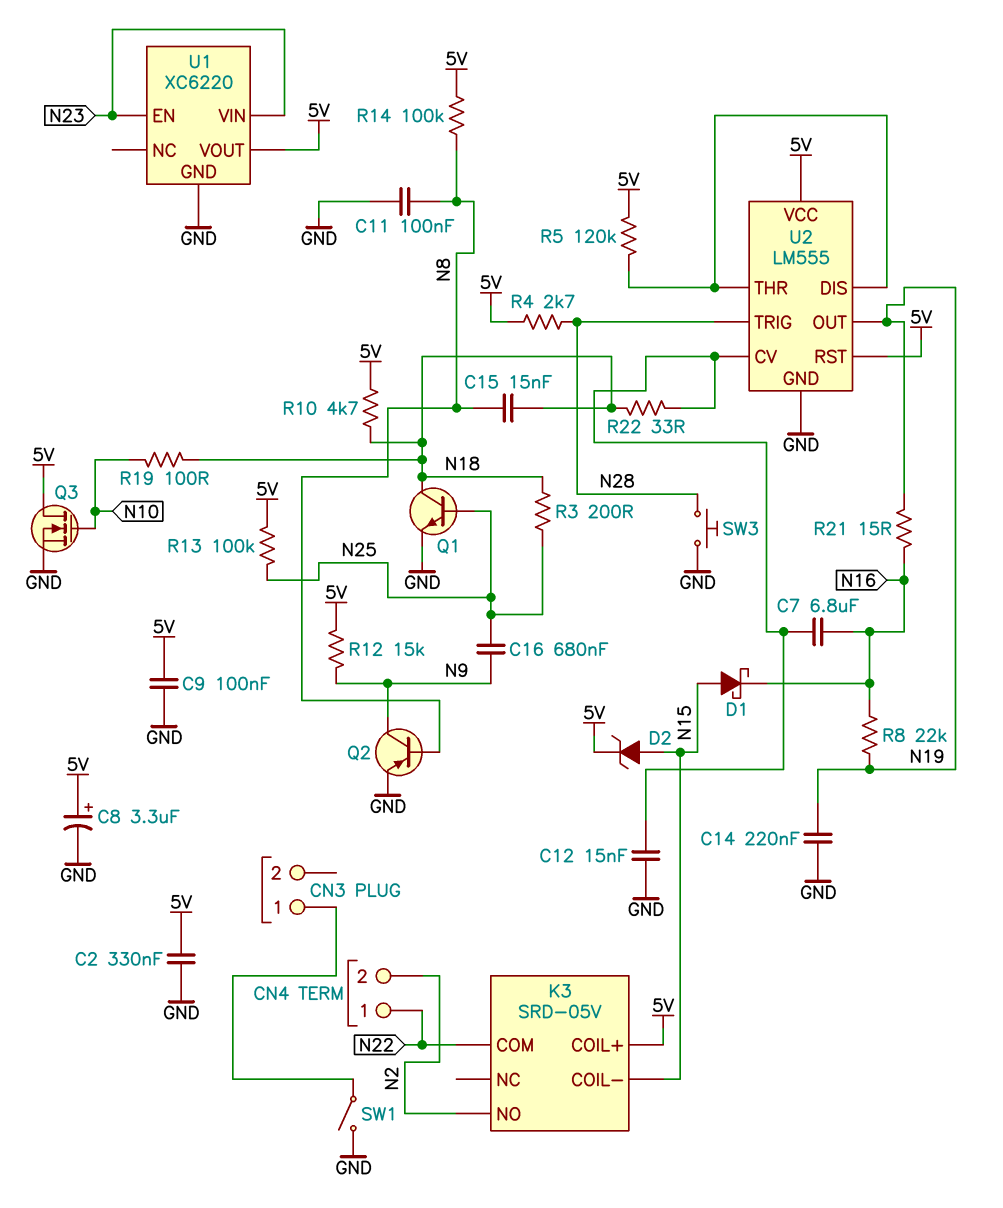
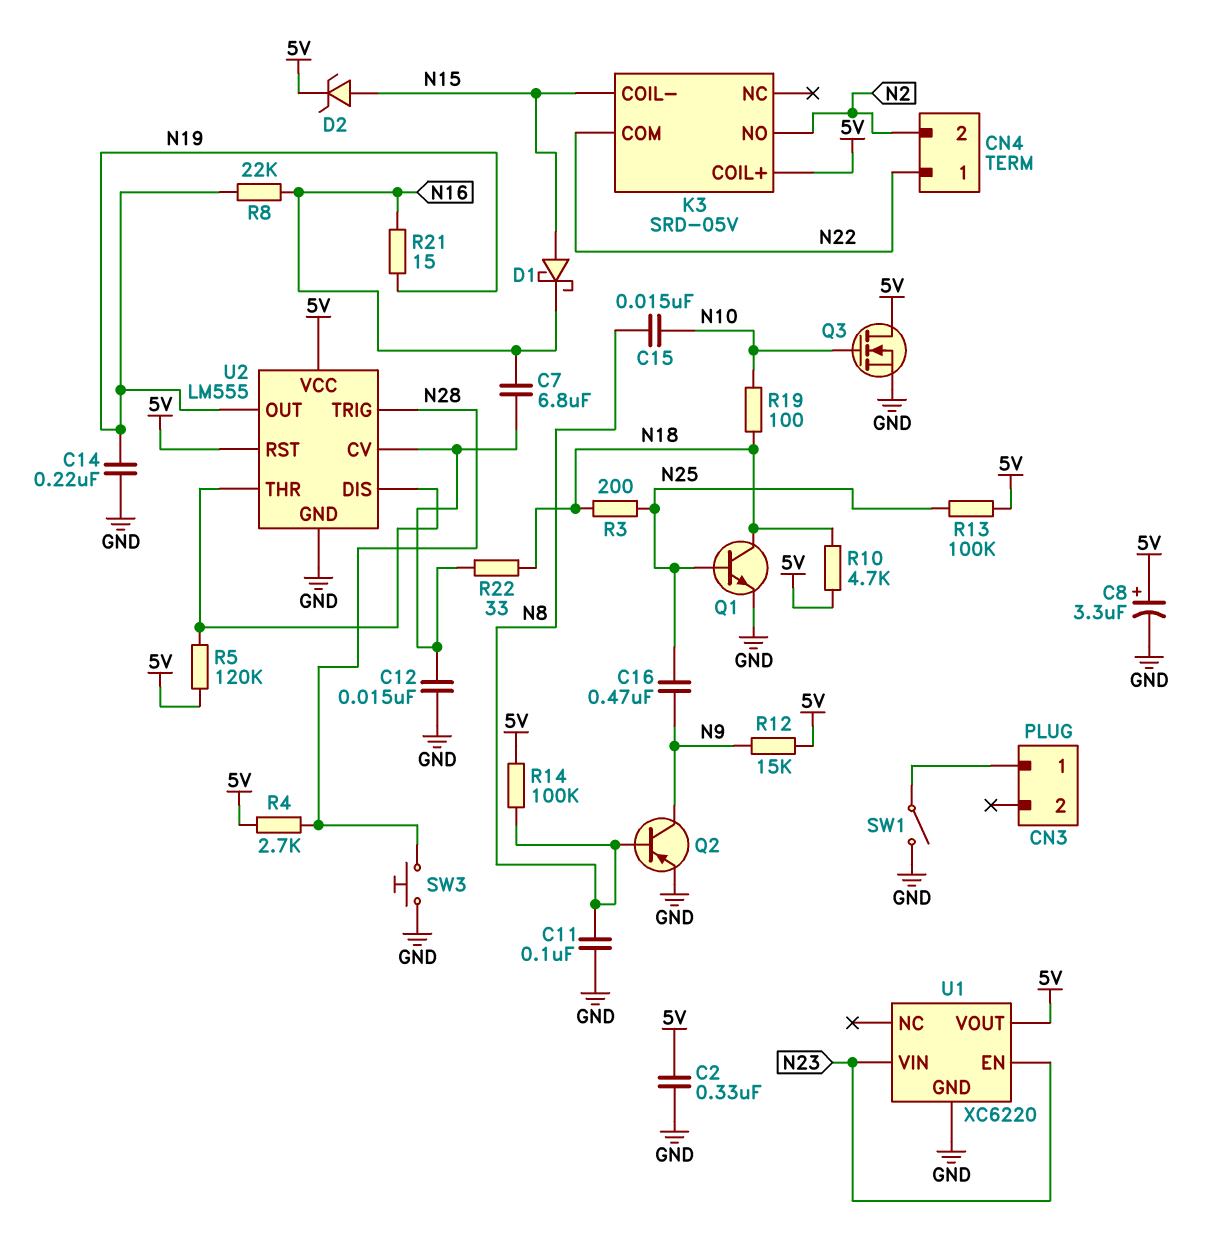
C9: 100nF (5V, GND) -> none
C15: 15nF (N8, N18) -> 15nF (N8, N10)
C16: 680nF (N9, N25) -> 470nF (N9, N25)

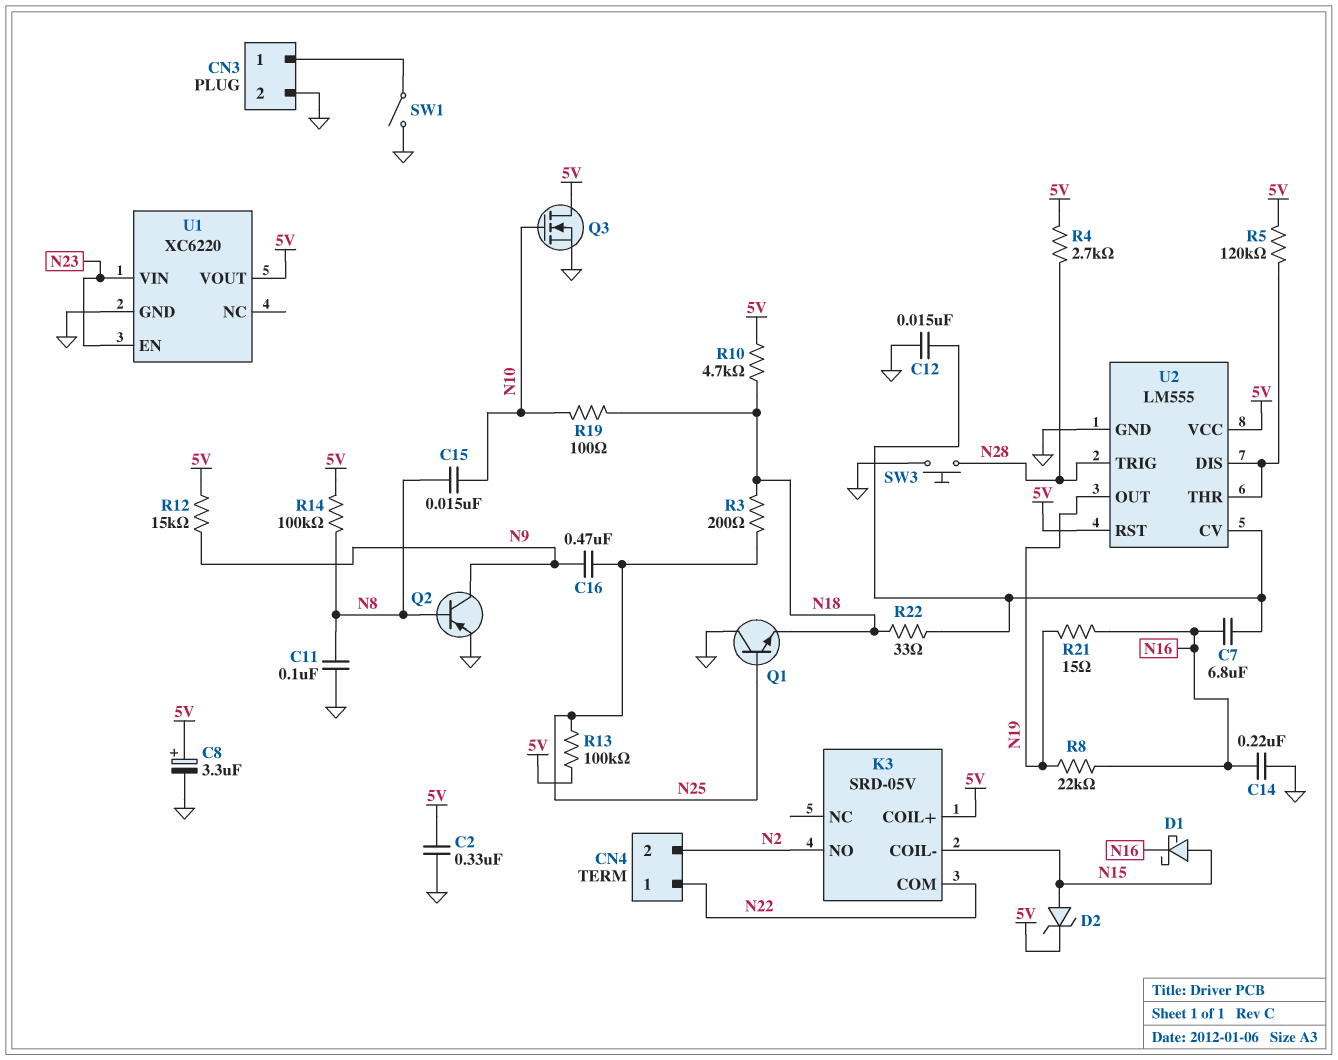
C14: 220nF (GND, N19) -> 220nF (GND, N16)
CN3 pin 2: none -> GND
Q1: NPN (B N25, C N18, E GND) -> NPN (B N25, C GND, E N18)

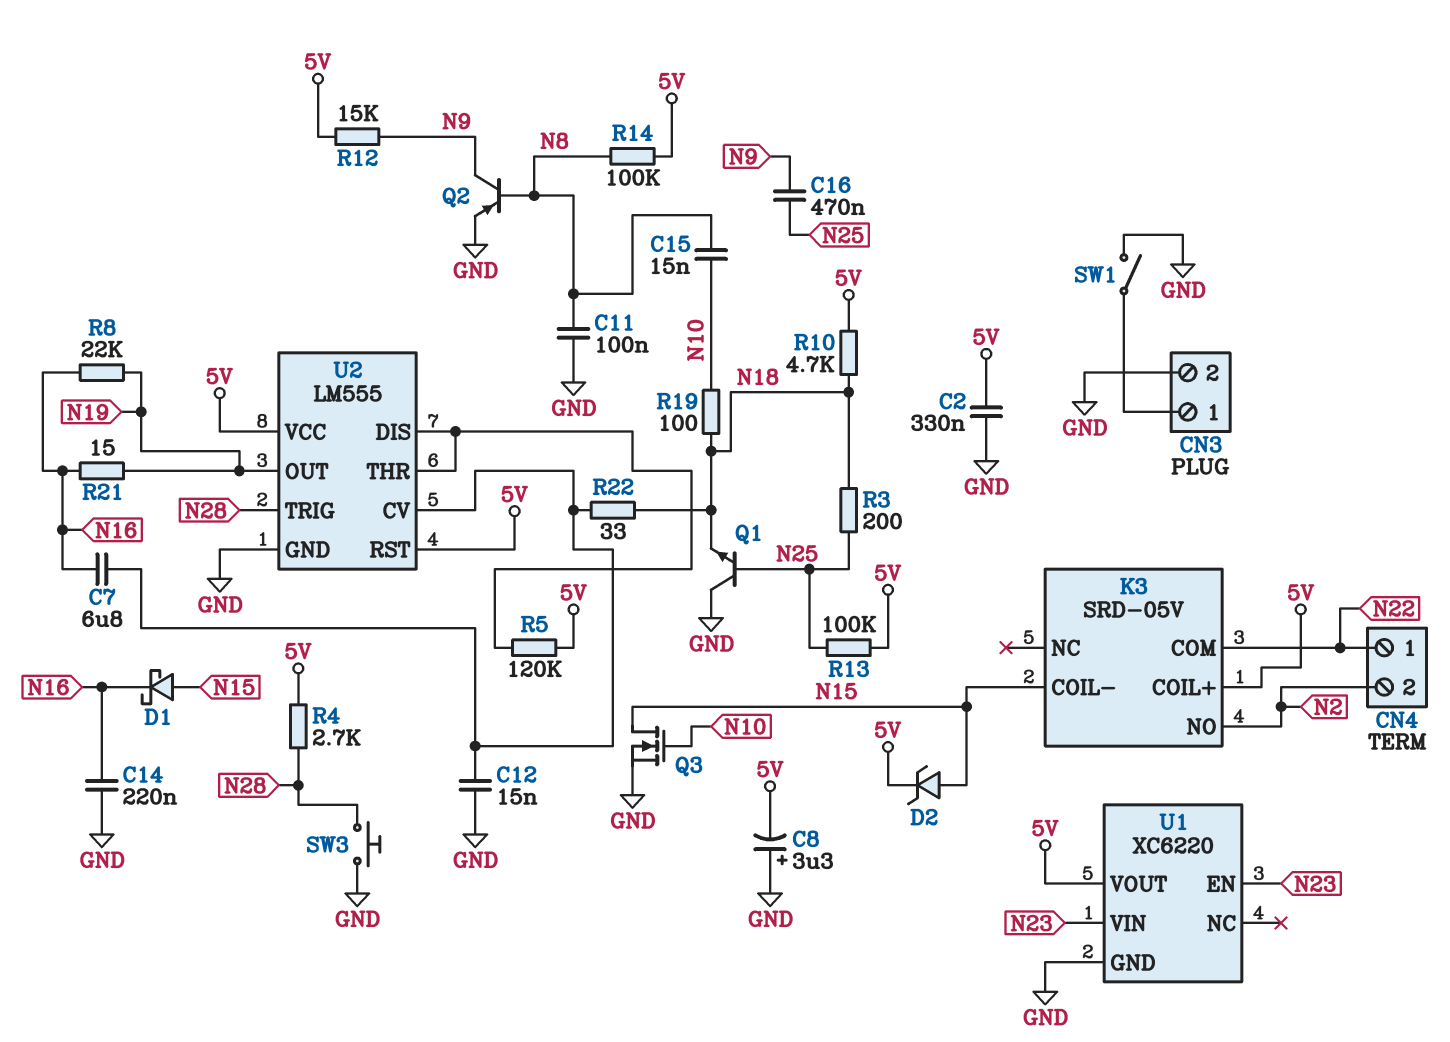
C8: 3.3uF (plus 5V, minus GND) -> 3.3uF (plus GND, minus 5V)
Q3: NMOS (G N10, D 5V, S GND) -> NMOS (G N10, D N15, S GND)

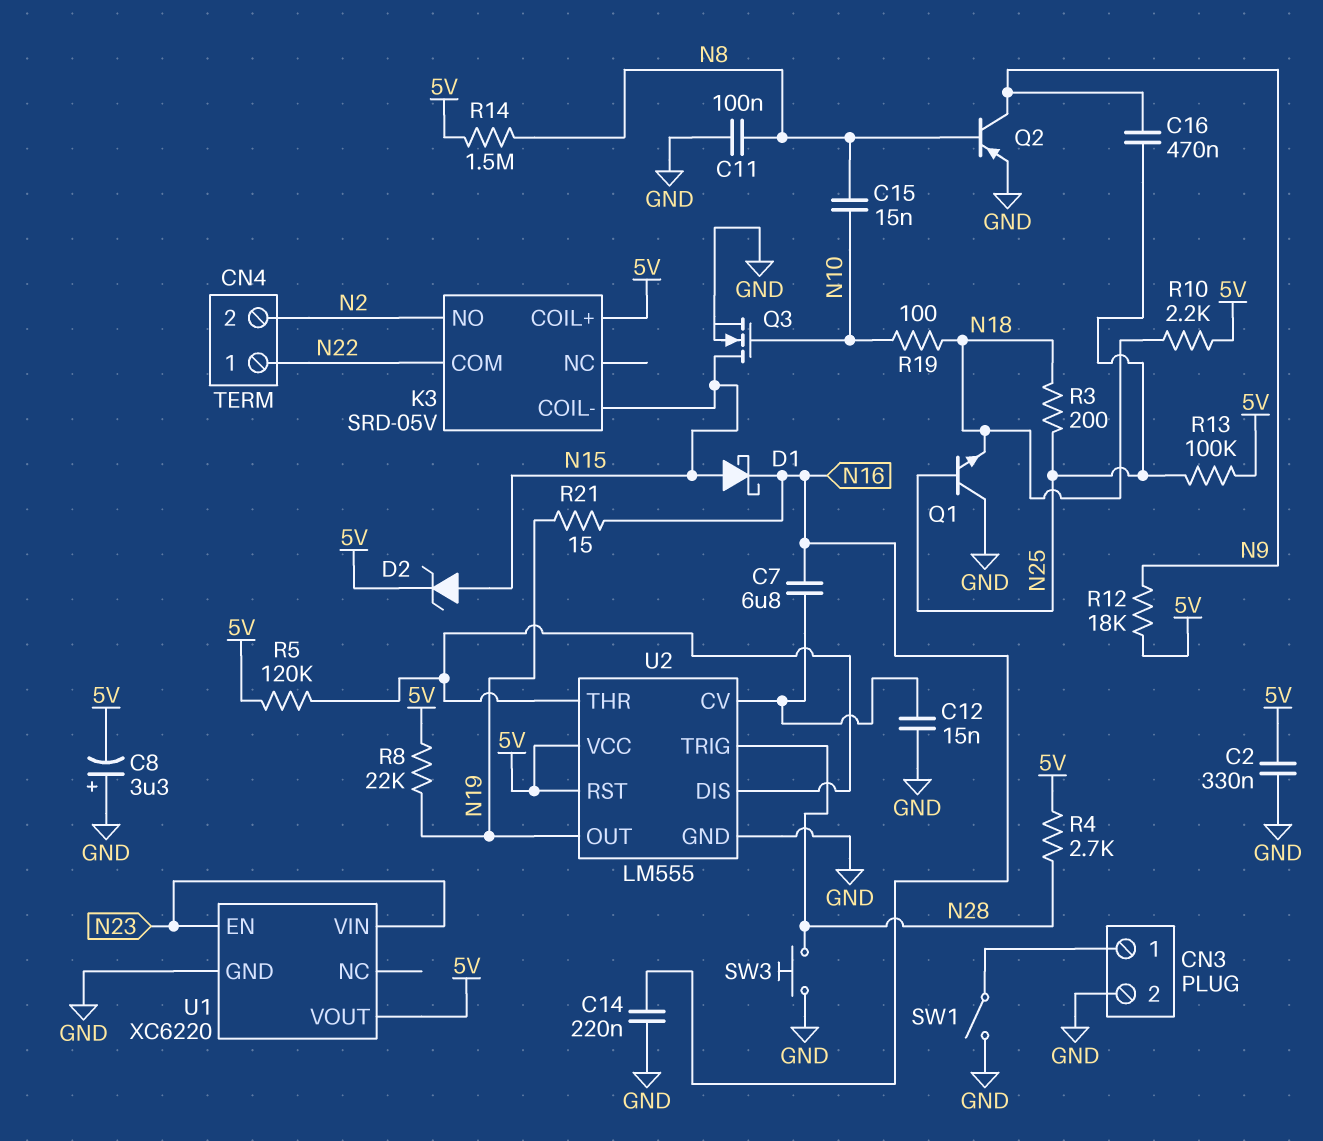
R8: 22k (N16, N19) -> 22k (5V, N19)
R10: 4.7k (5V, N18) -> 2.2k (5V, N18)
R12: 15k (5V, N9) -> 18k (5V, N9)
R14: 100k (5V, N8) -> 1.5M (5V, N8)
R22: 33 (N18, U2/CV) -> none

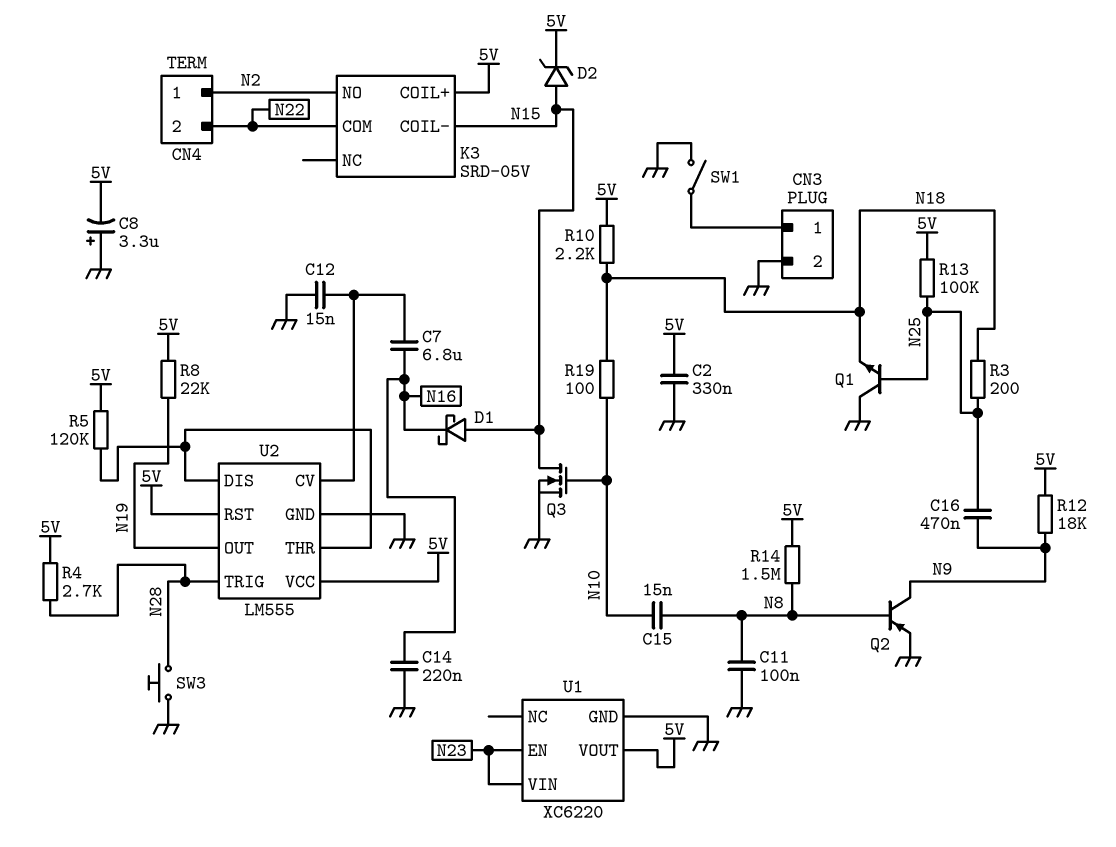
CN4 pin 1: N22 -> N2
CN4 pin 2: N2 -> N22
R21: 15 (N16, N19) -> none

